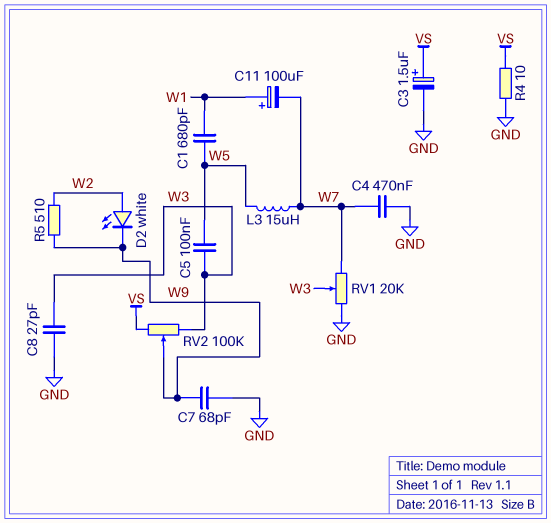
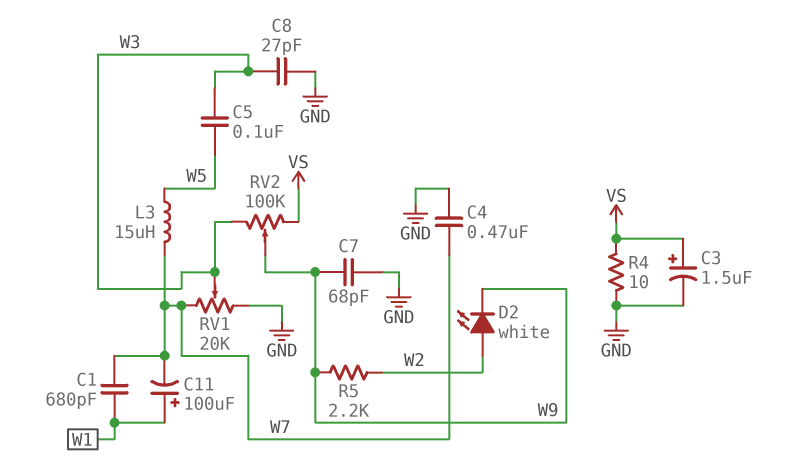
C1: 680pF (W1, W5) -> 680pF (W1, W7)
R5: 510 (W2, W9) -> 2.2k (W2, W9)

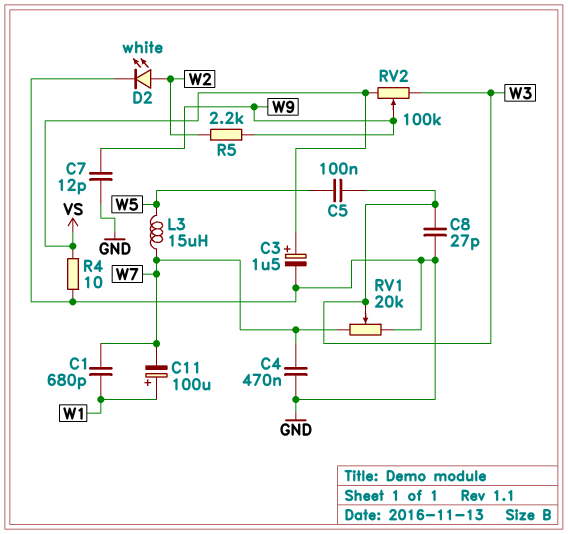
C7: 68pF (GND, W9) -> 12pF (GND, W9)
D2: LED white (A W2, K W9) -> LED white (A W2, K GND)

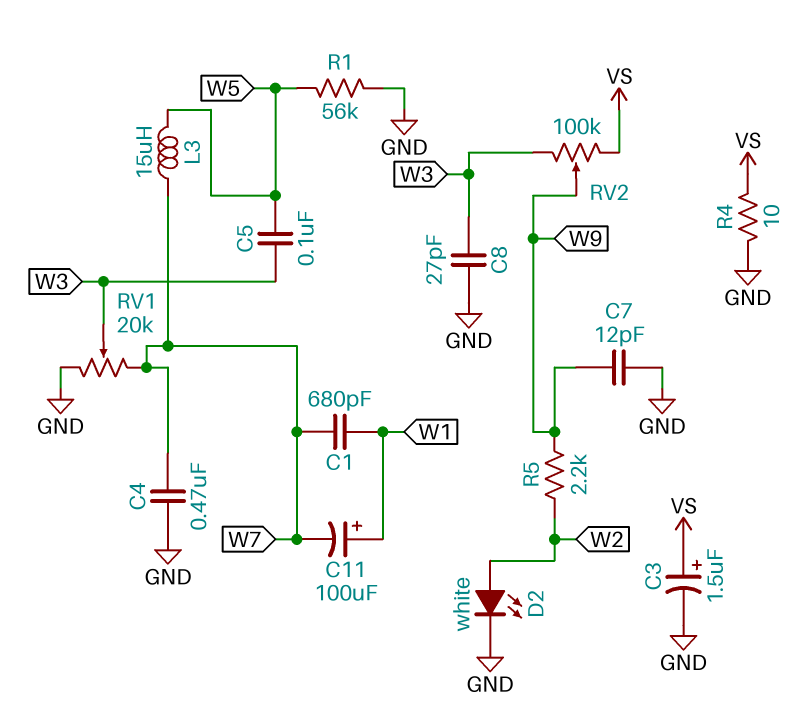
R1: none -> 56k (GND, W5)

